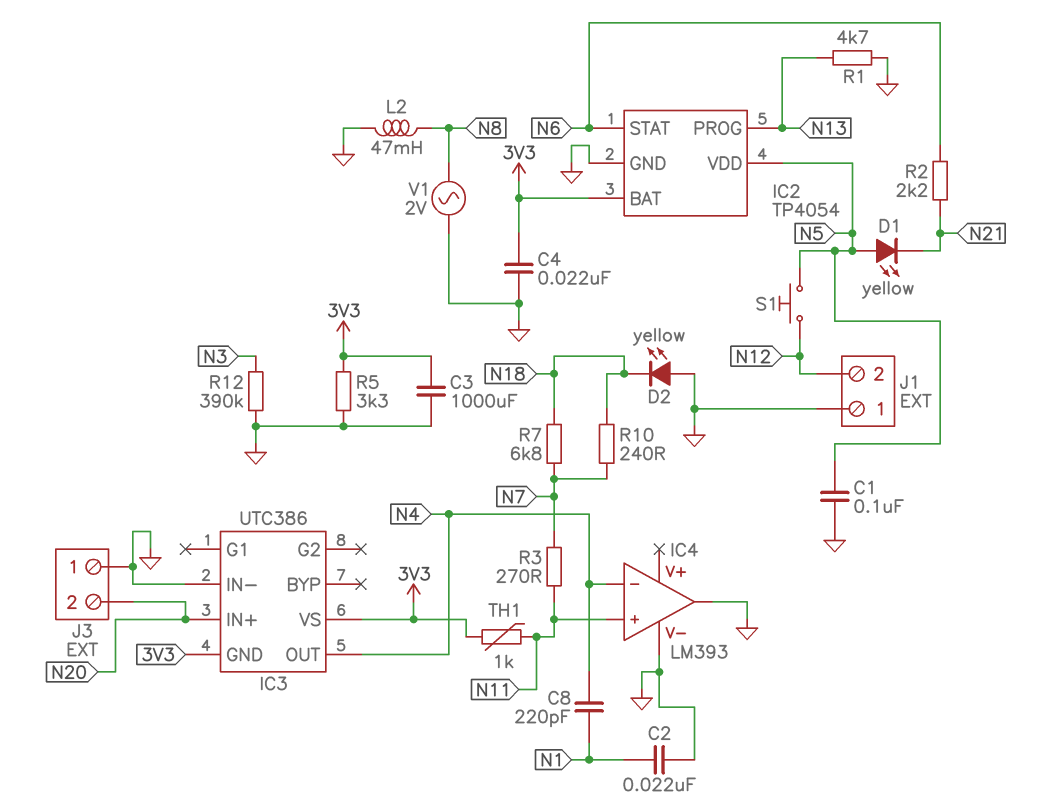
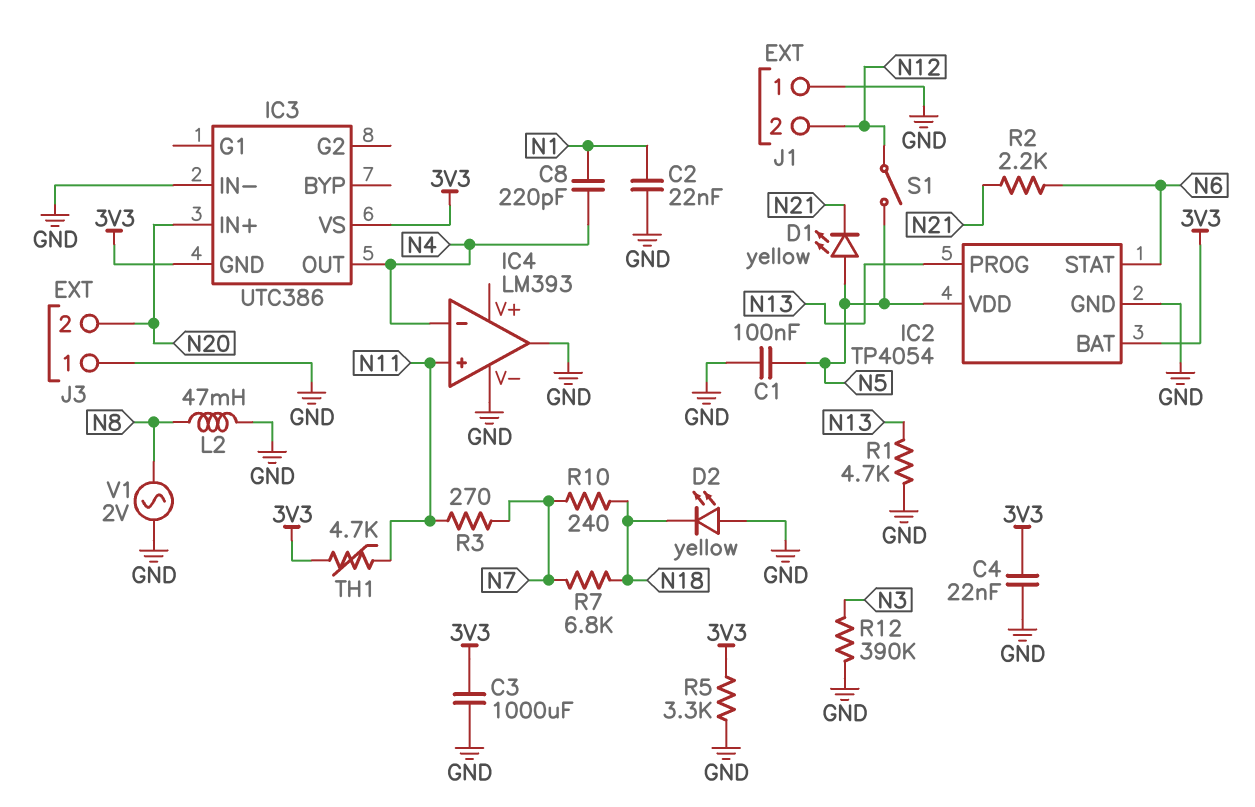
S1: button (N5, N12) -> switch (N5, N12)
TH1: 1k (3V3, N11) -> 4.7k (3V3, N11)

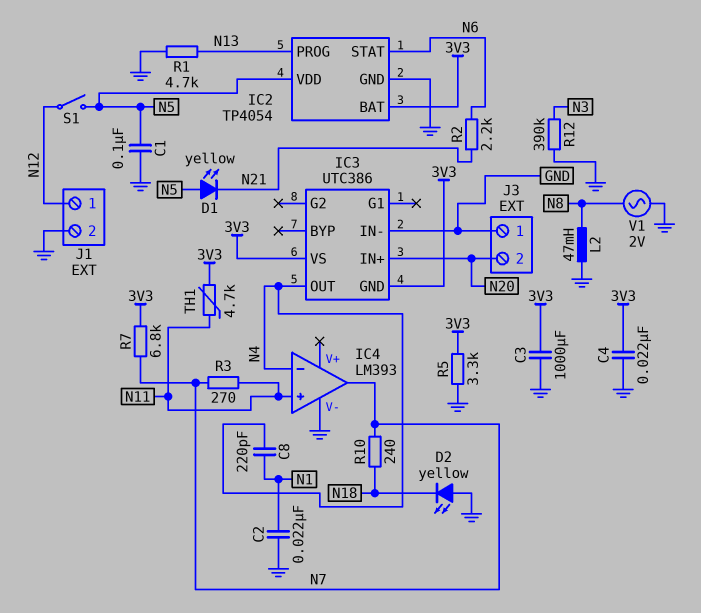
IC4 pin out: GND -> N7
J1 pin 1: GND -> N12
J1 pin 2: N12 -> GND
R7: 6.8k (N7, N18) -> 6.8k (3V3, N7)

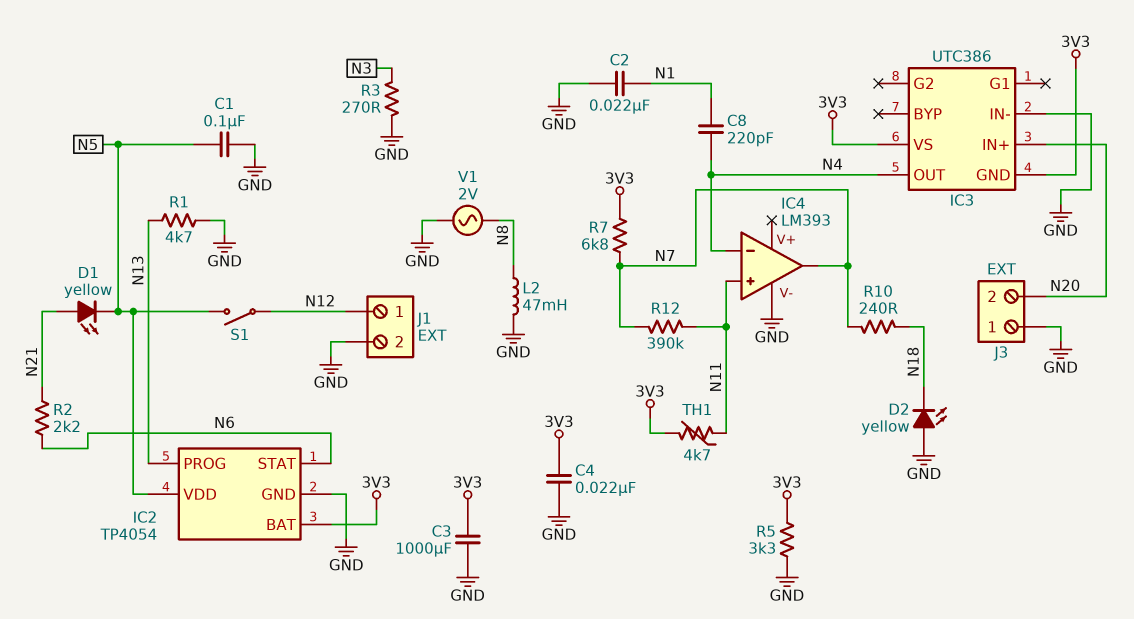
D1: LED yellow (A N5, K N21) -> LED yellow (A N21, K N5)
R3: 270 (N7, N11) -> 270 (GND, N3)
R12: 390k (GND, N3) -> 390k (N7, N11)

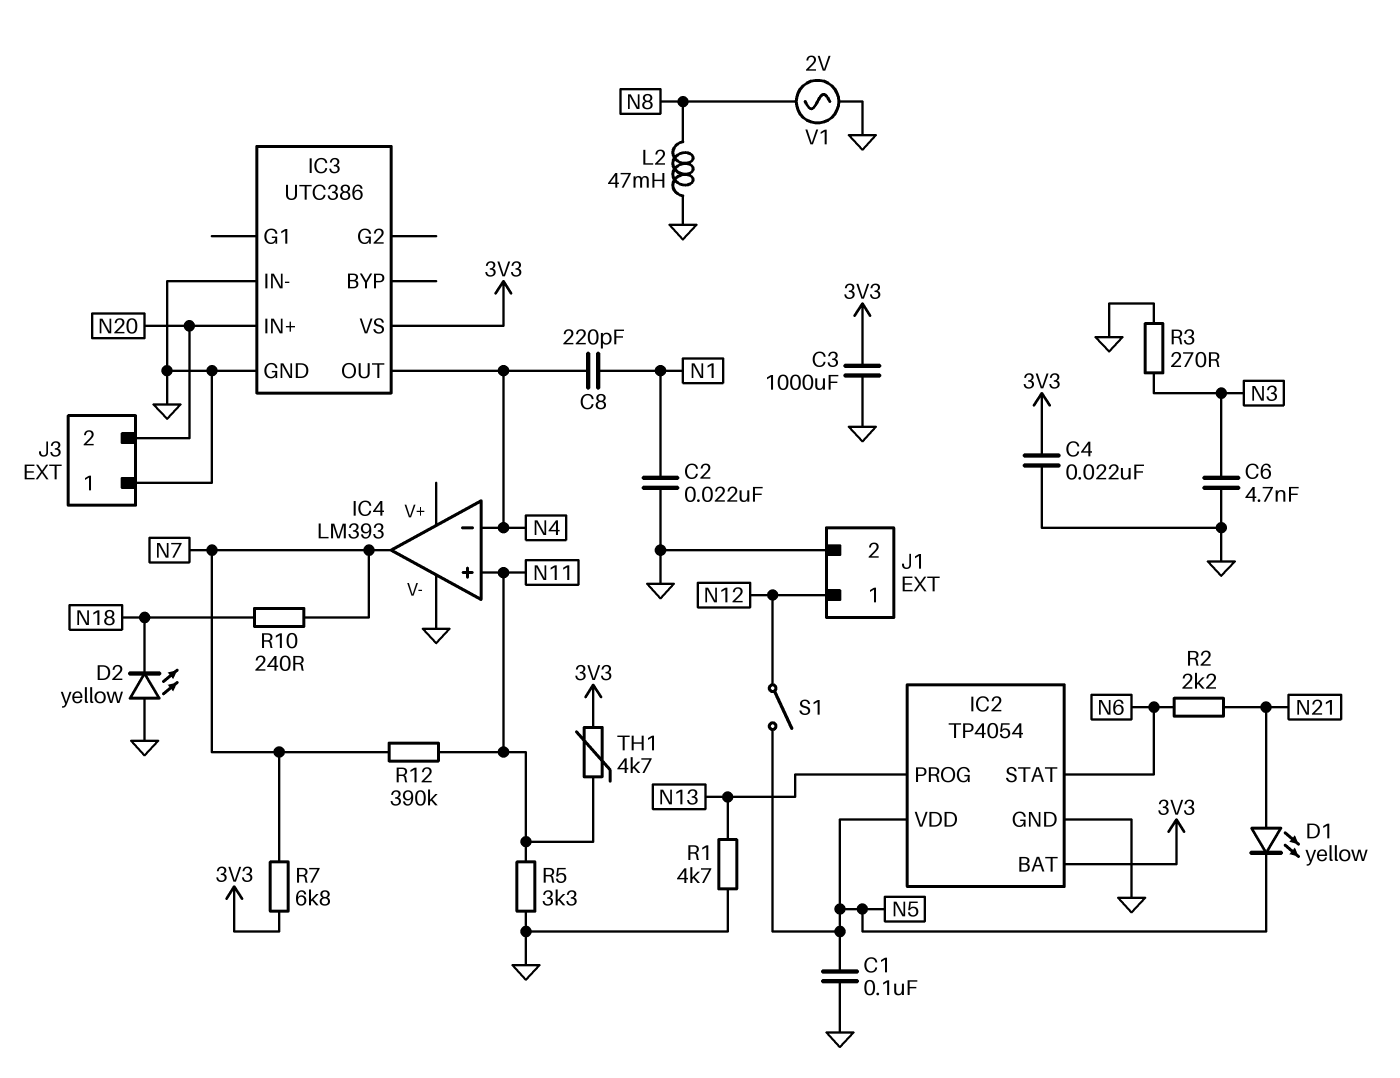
C6: none -> 4.7nF (GND, N3)
IC3 pin GND: 3V3 -> GND
R5: 3.3k (3V3, GND) -> 3.3k (GND, N11)

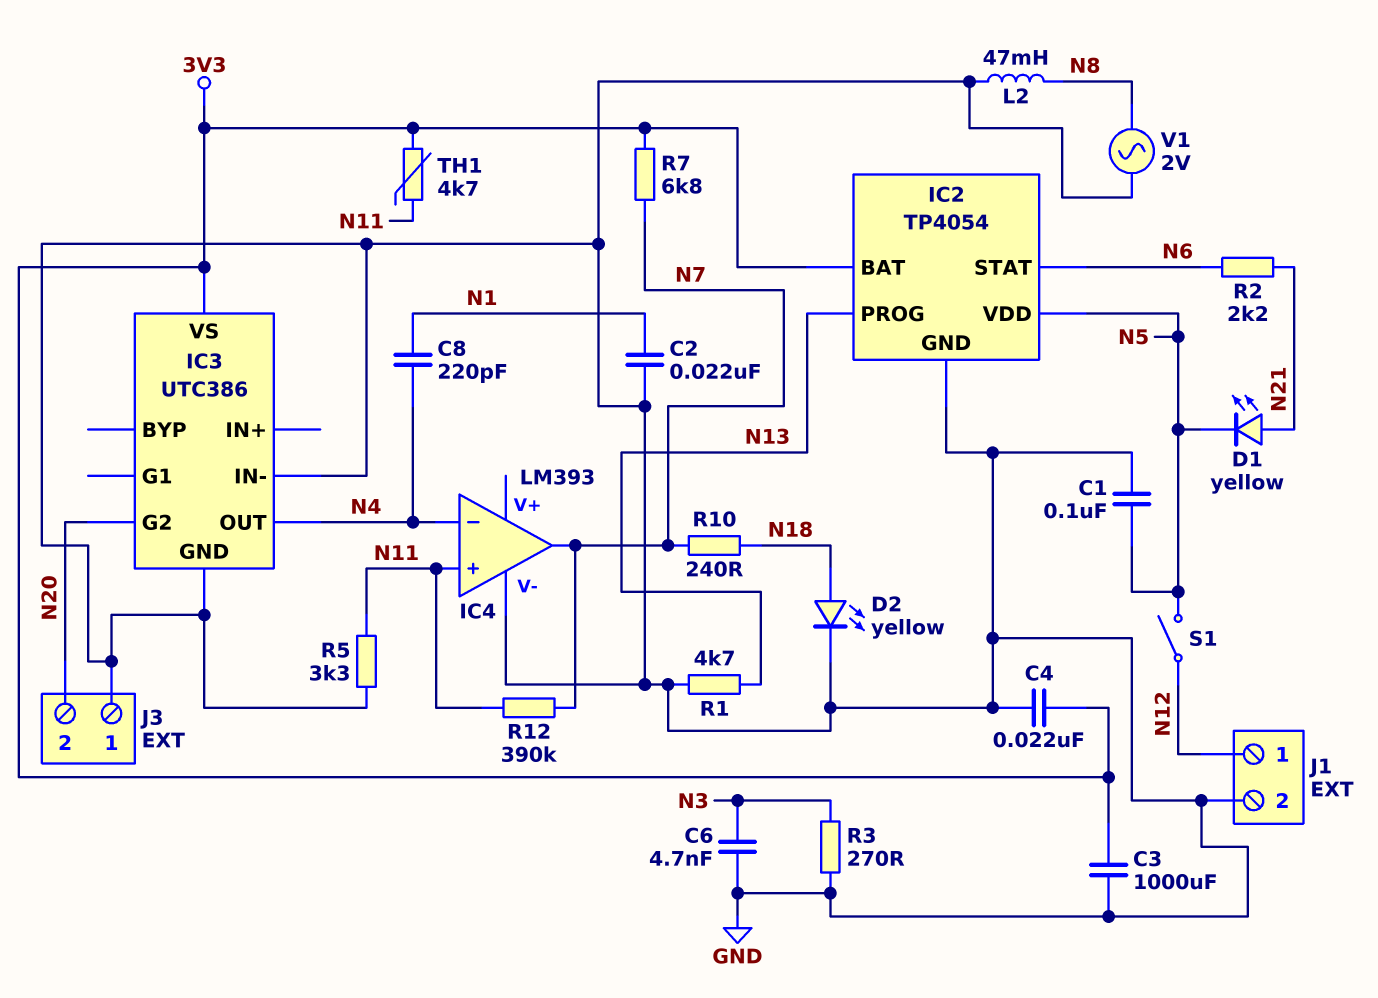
D2: LED yellow (A GND, K N18) -> LED yellow (A N18, K GND)
IC3 pin G2: none -> N20
IC3 pin IN+: N20 -> none

